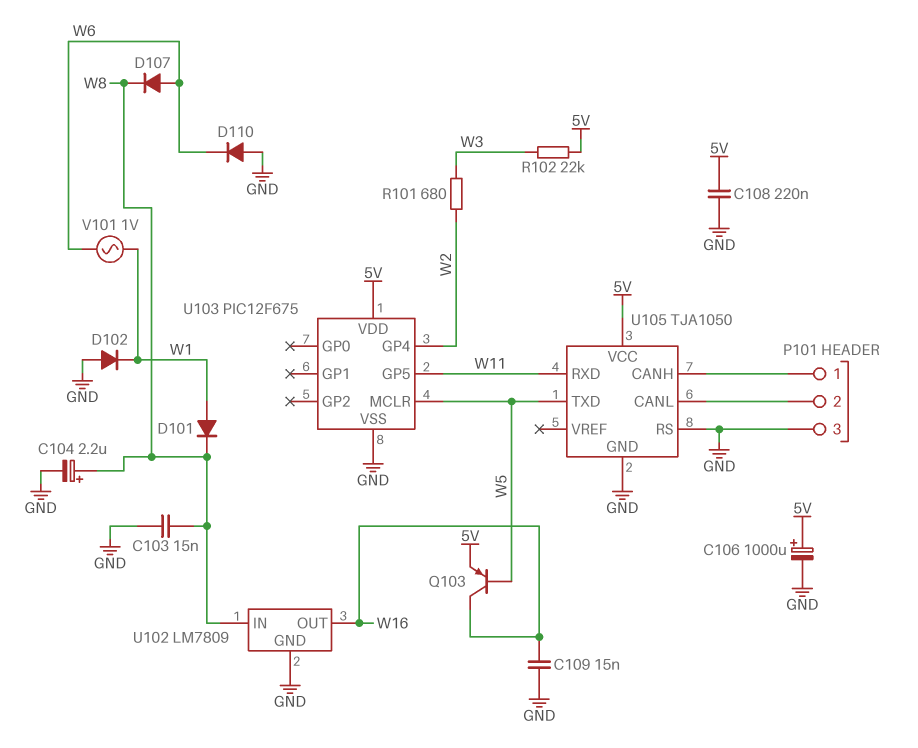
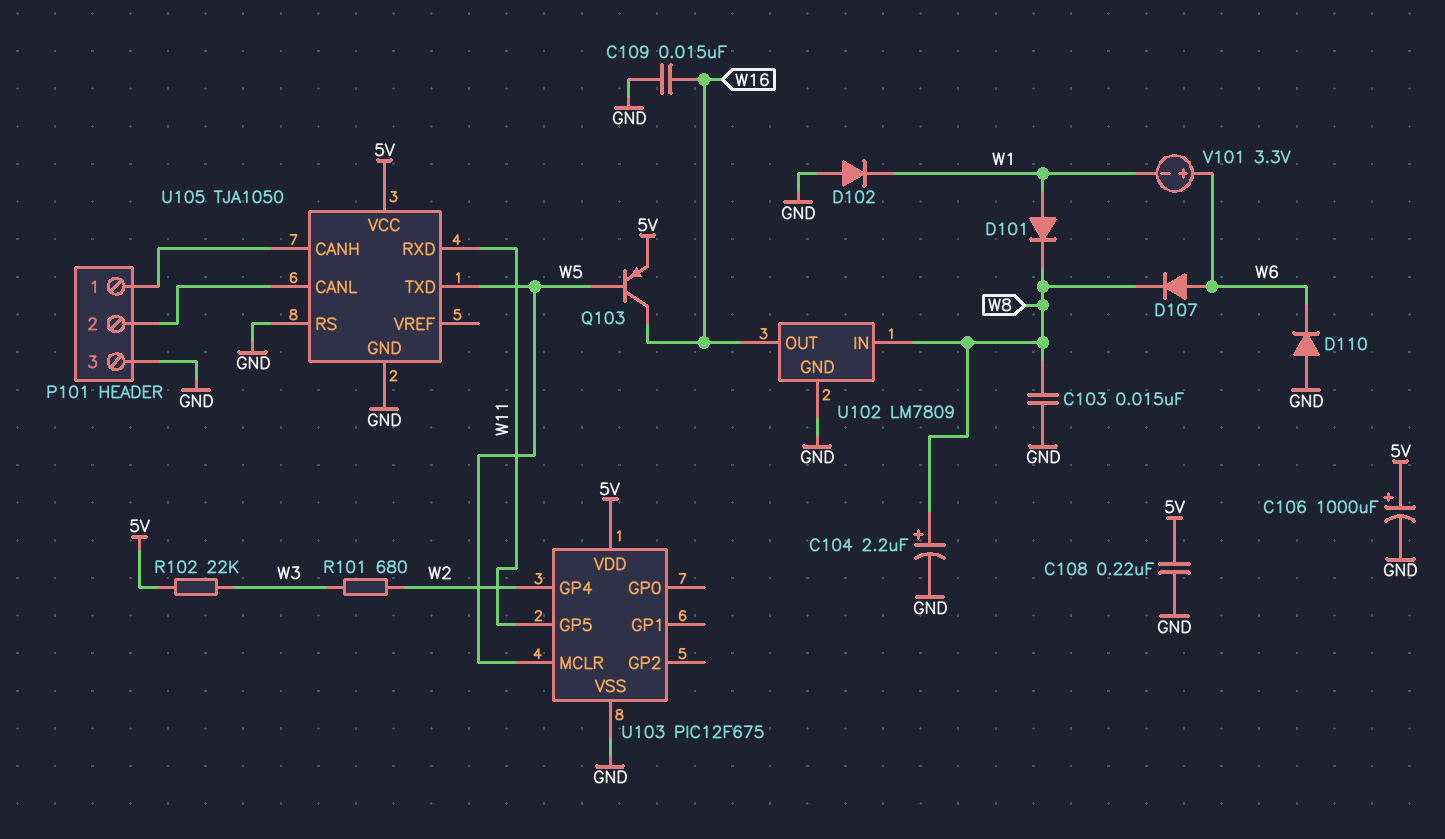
V101: AC 1V (W1, W6) -> 3.3V (plus W6, minus W1)

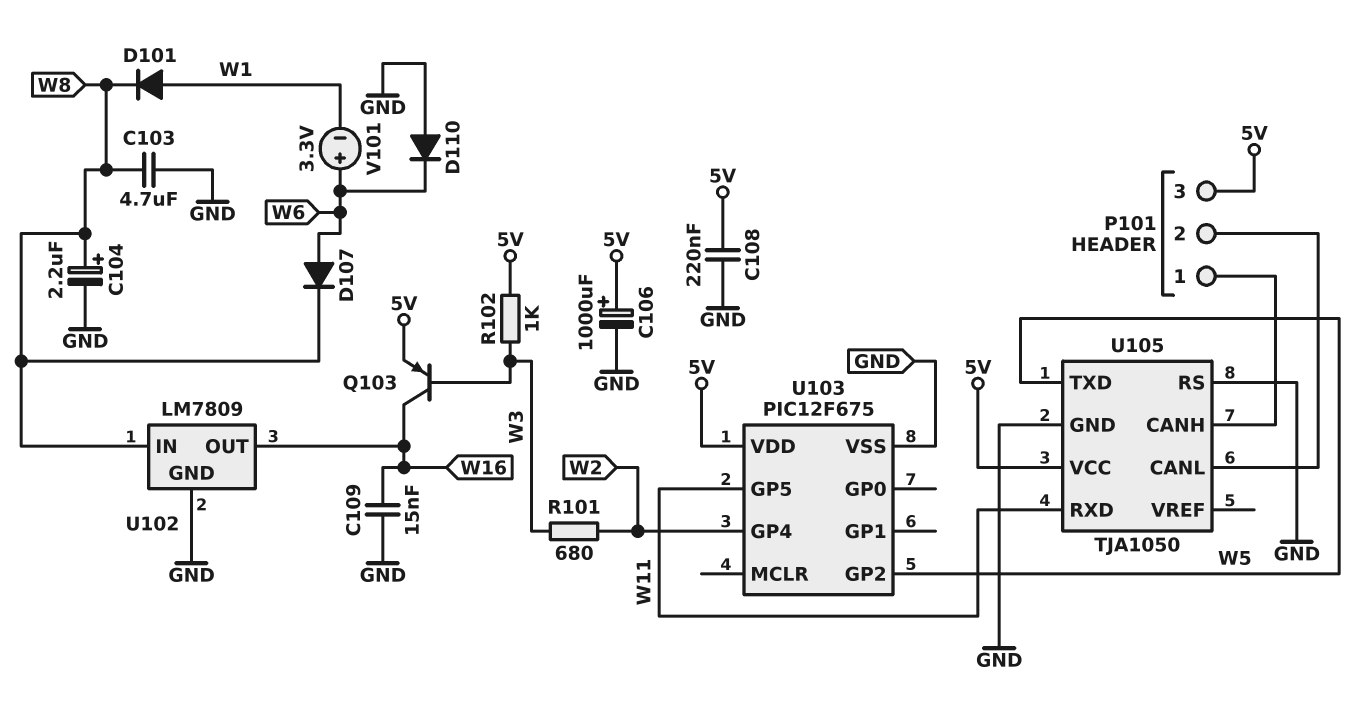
C103: 15nF (GND, W8) -> 4.7uF (GND, W8)
D102: diode (A GND, K W1) -> none
P101 pin 3: GND -> 5V
Q103: PNP (B W5, C W16, E 5V) -> PNP (B W3, C W16, E 5V)
R102: 22k (5V, W3) -> 1k (5V, W3)
U103 pin GP2: none -> W5
U103 pin MCLR: W5 -> none

